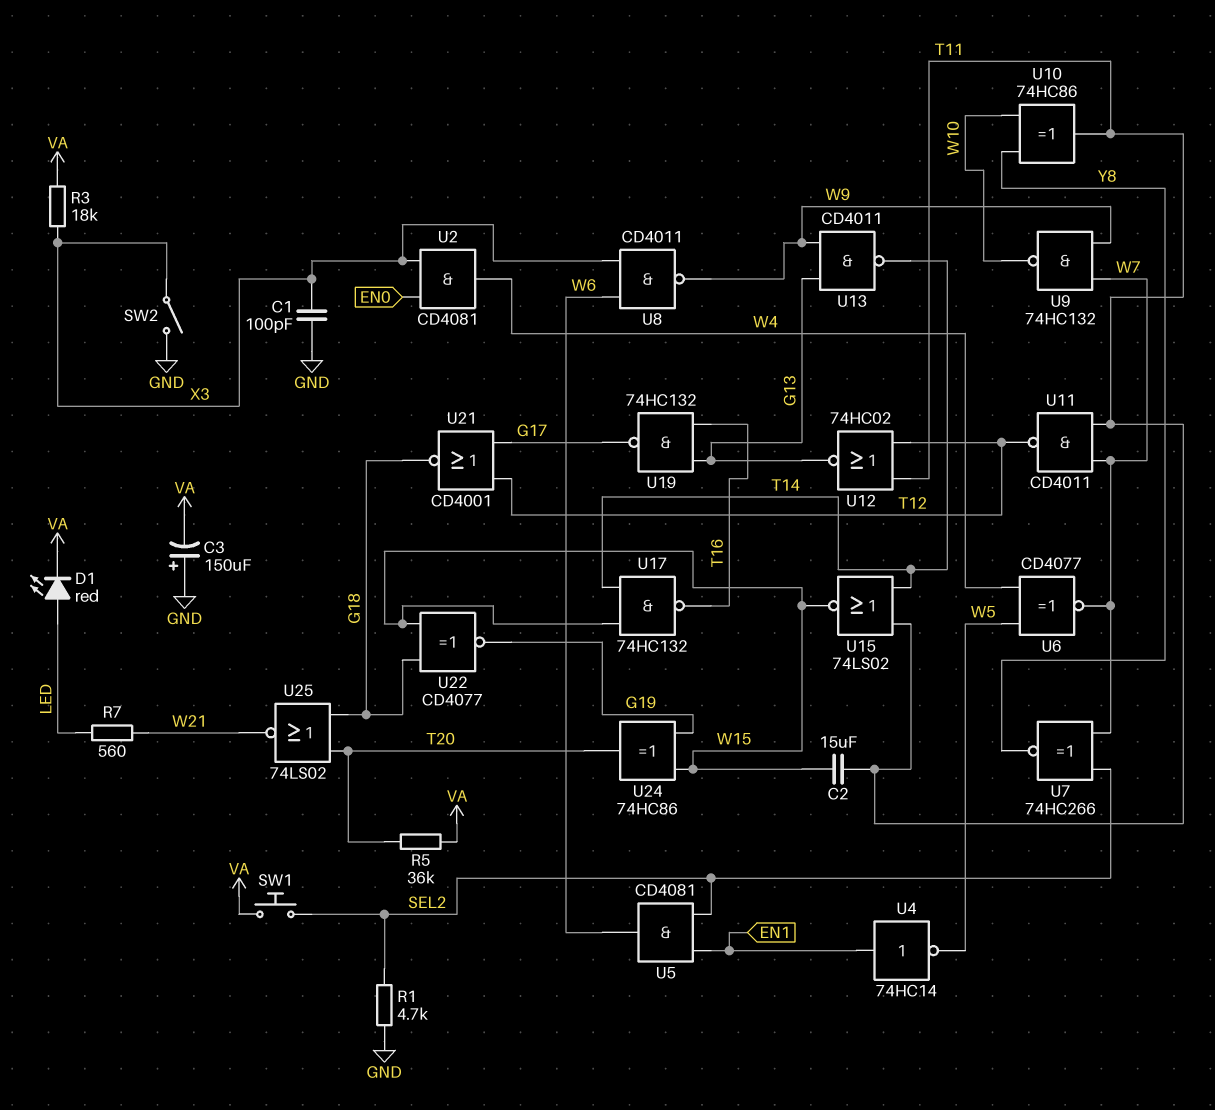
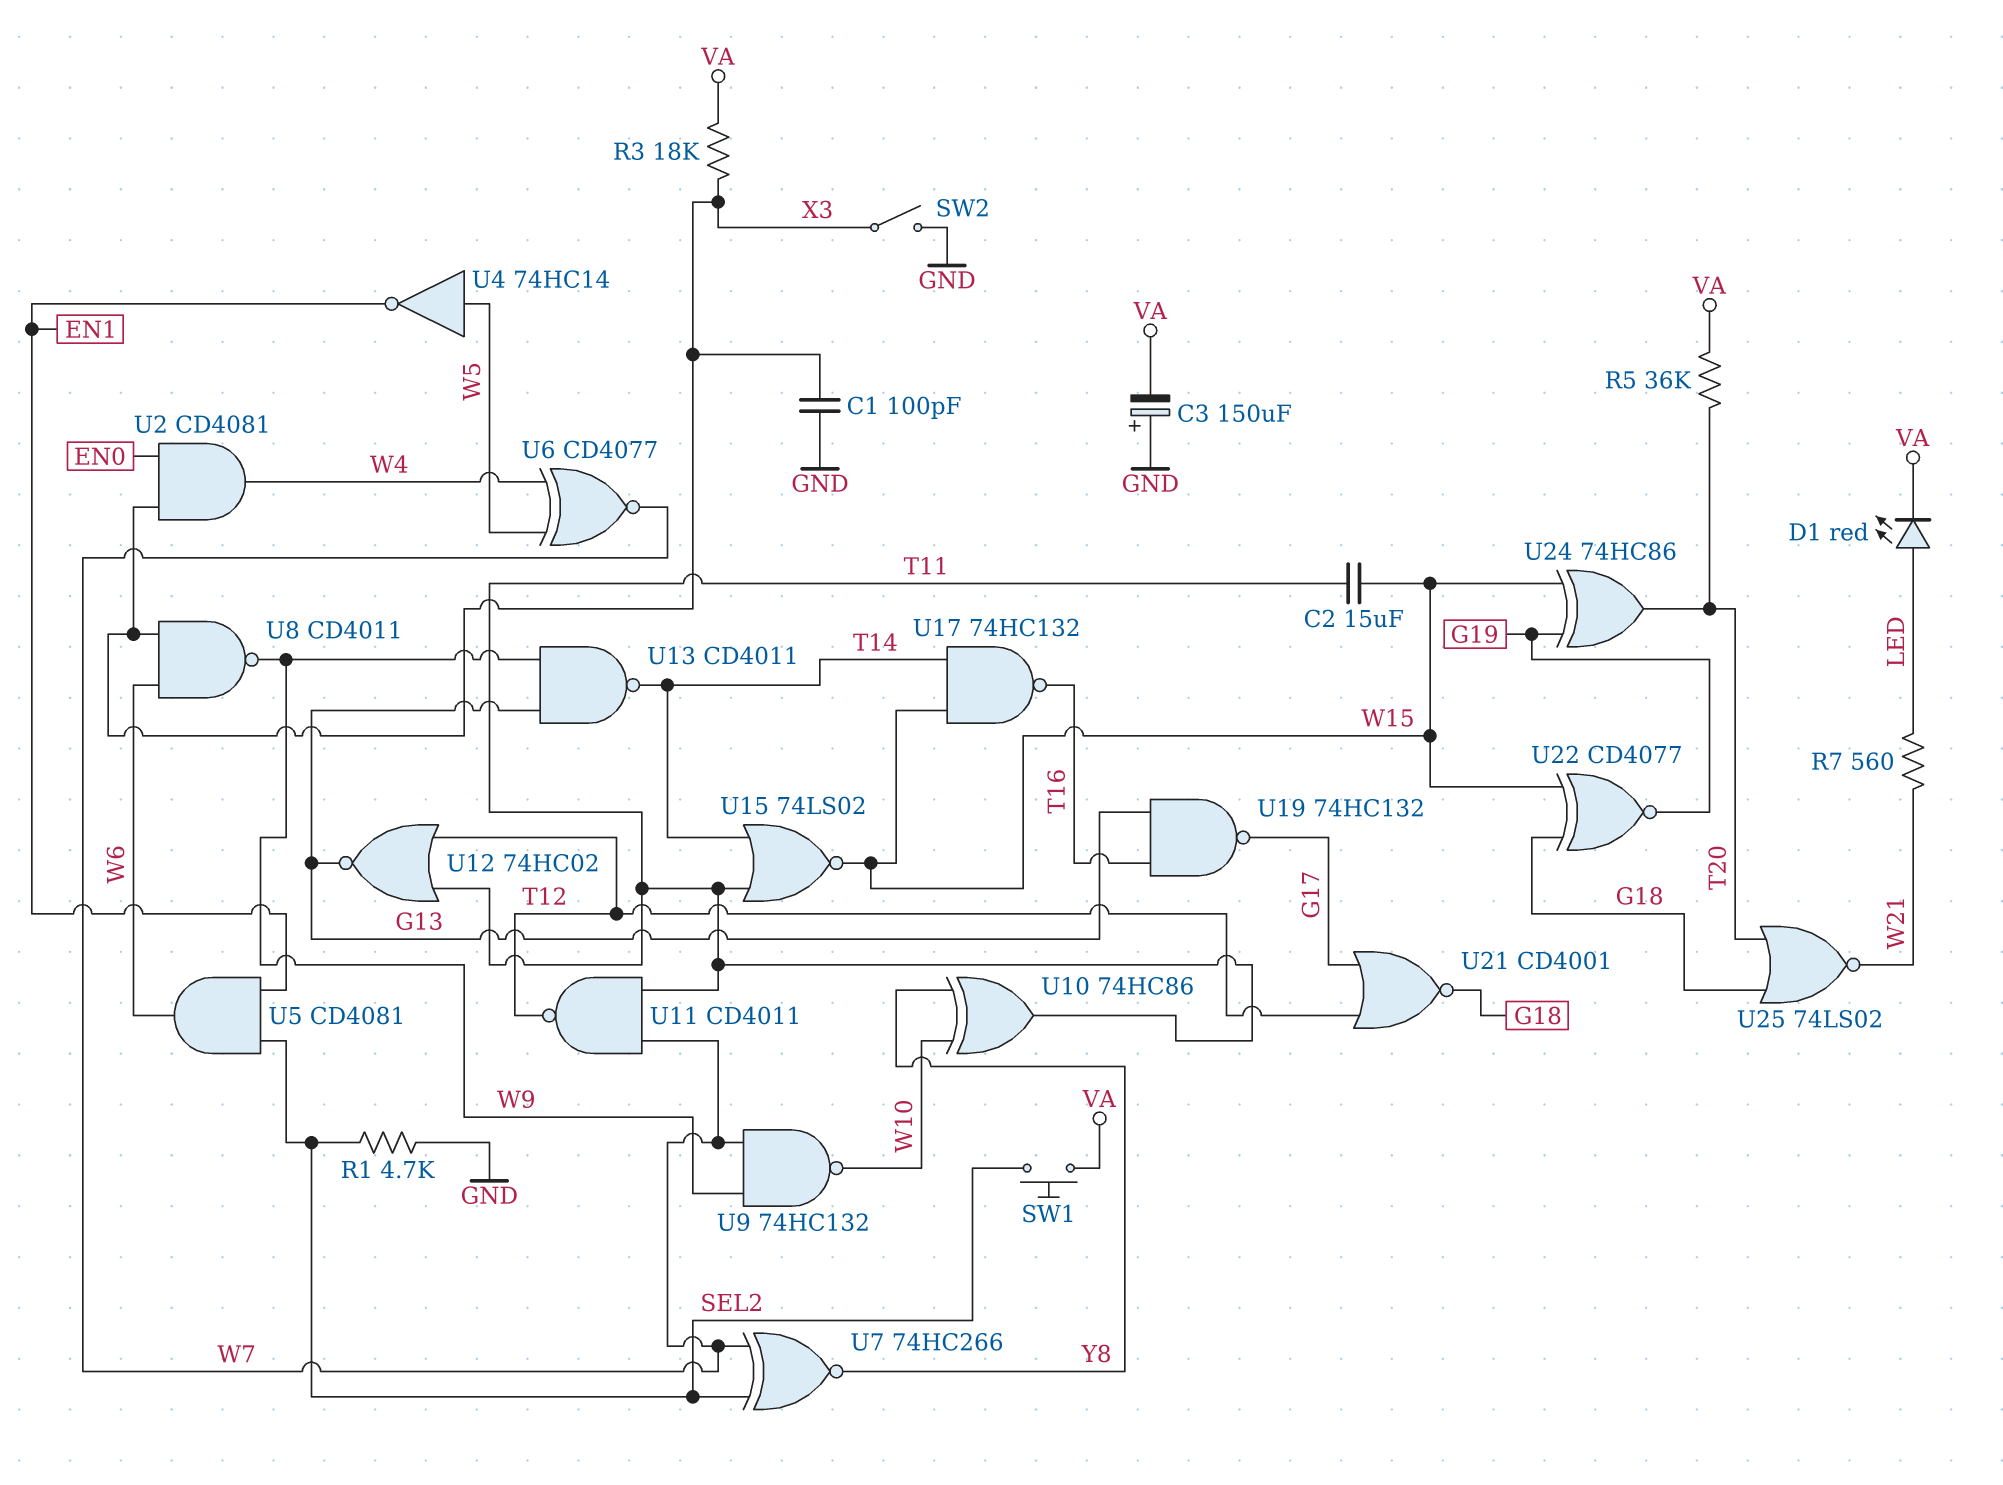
U4: NOT 74HC14 (in EN1, out W5) -> NOT 74HC14 (in W5, out EN1)

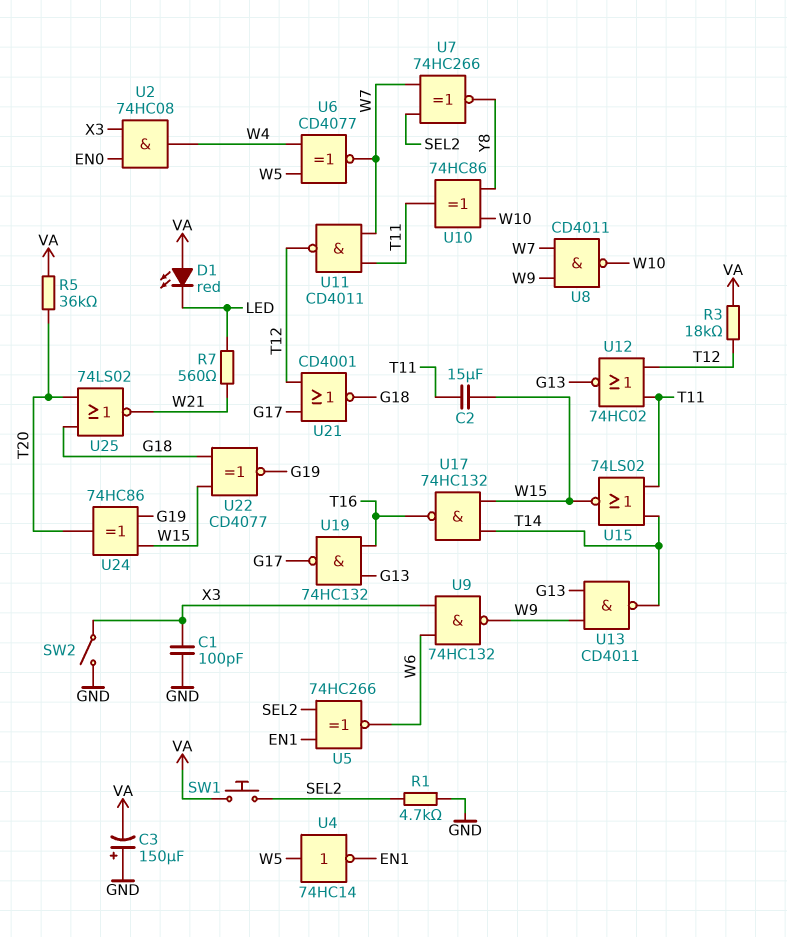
D1: LED red (A LED, K VA) -> LED red (A VA, K LED)
R3: 18k (VA, X3) -> 18k (T12, VA)
U2: AND CD4081 (in EN0, in X3, out W4) -> AND 74HC08 (in EN0, in X3, out W4)
U5: AND CD4081 (in EN1, in SEL2, out W6) -> XNOR 74HC266 (in EN1, in SEL2, out W6)
U8: NAND CD4011 (in W6, in X3, out W9) -> NAND CD4011 (in W7, in W9, out W10)
U9: NAND 74HC132 (in W7, in W9, out W10) -> NAND 74HC132 (in W6, in X3, out W9)

